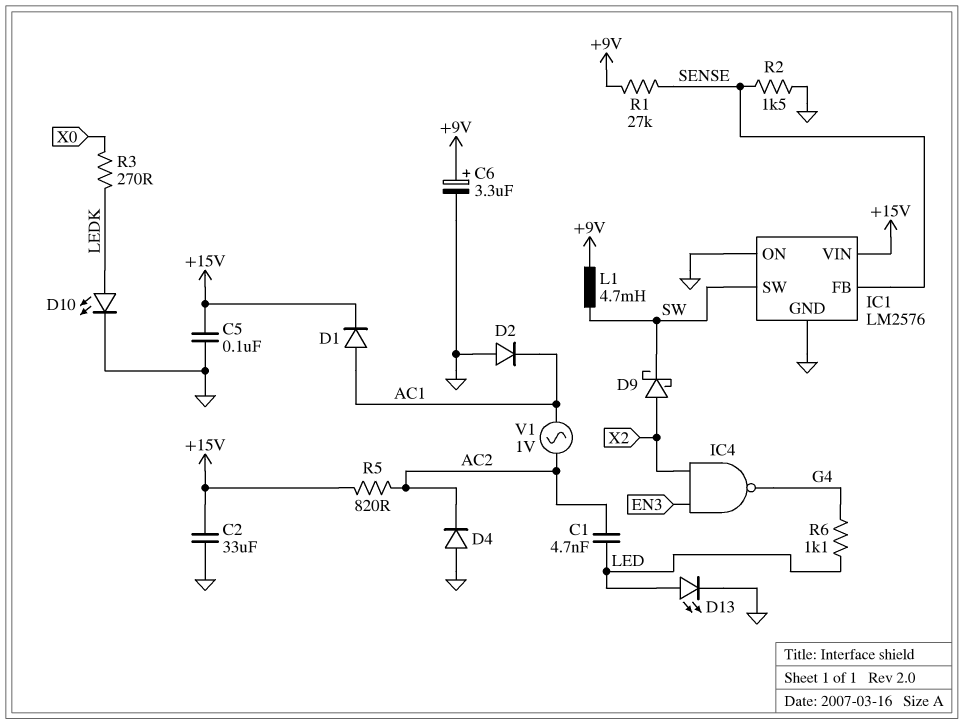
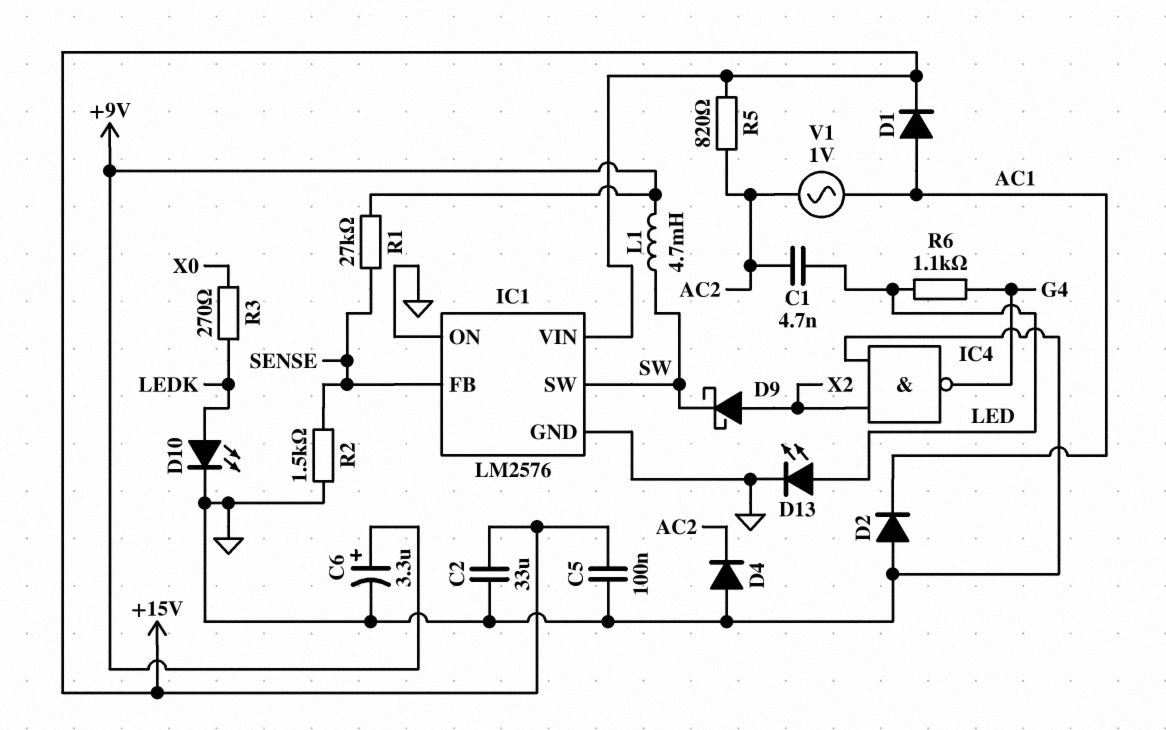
IC4: NAND (in EN3, in X2, out G4) -> NAND (in GND, in X2, out G4)

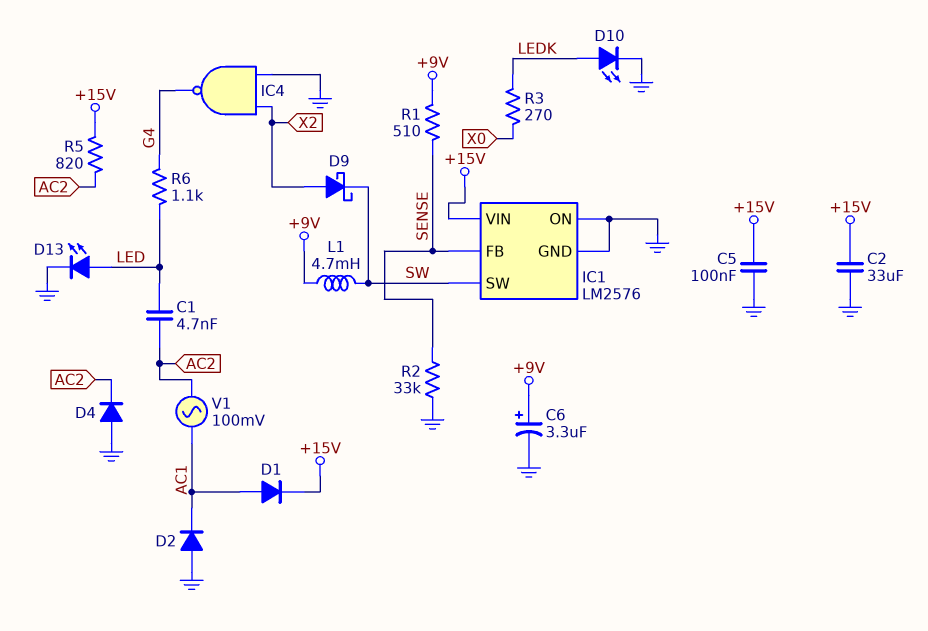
R1: 27k (+9V, SENSE) -> 510 (+9V, SENSE)
R2: 1.5k (GND, SENSE) -> 33k (GND, SENSE)
V1: AC 1V (AC1, AC2) -> AC 100mV (AC1, AC2)

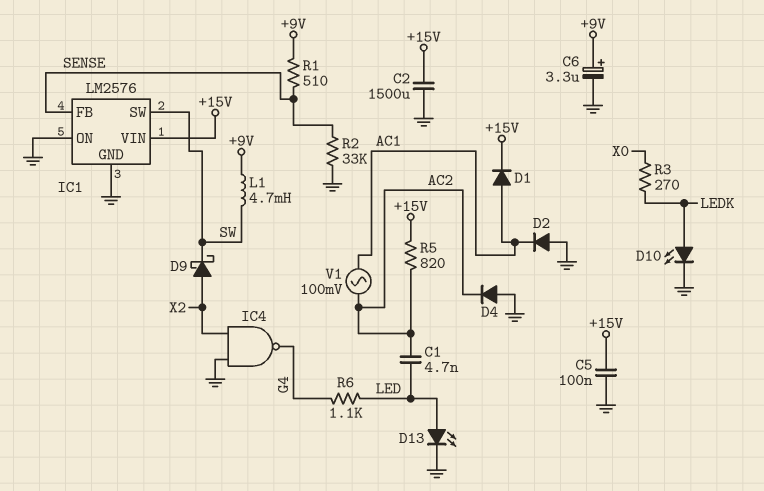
C2: 33uF (+15V, GND) -> 1500uF (+15V, GND)

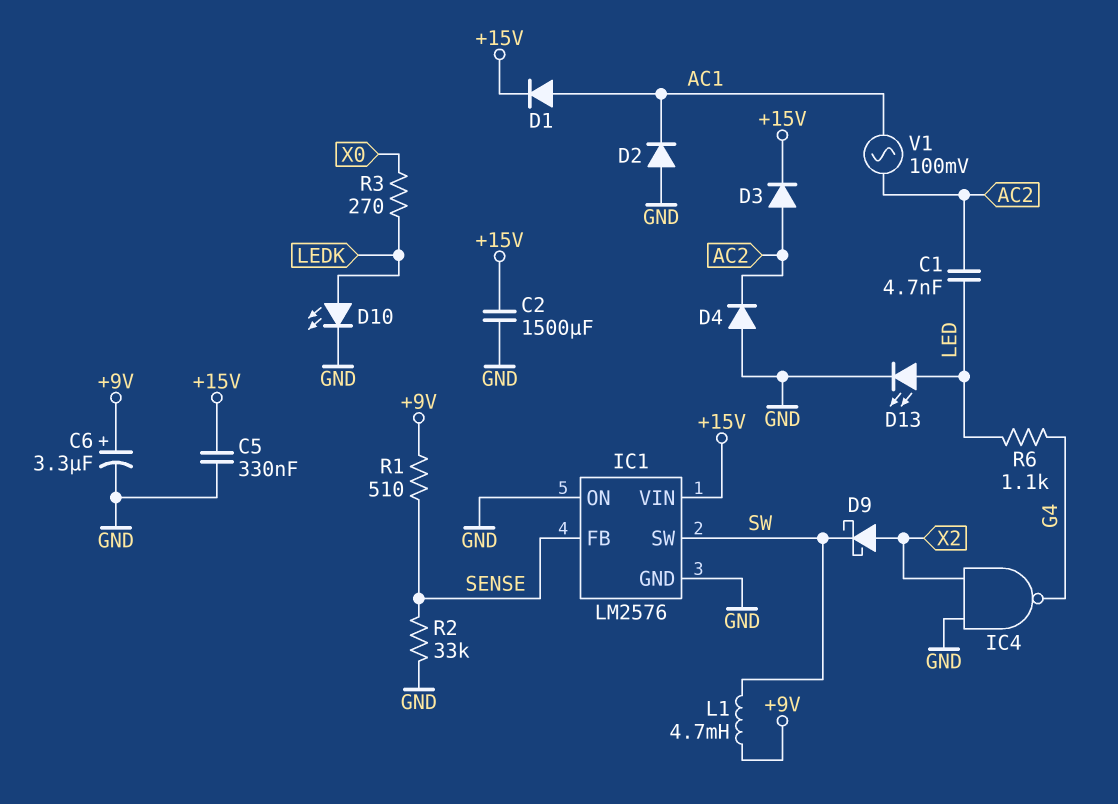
C5: 100nF (+15V, GND) -> 330nF (+15V, GND)
D3: none -> diode (A AC2, K +15V)
R5: 820 (+15V, AC2) -> none

